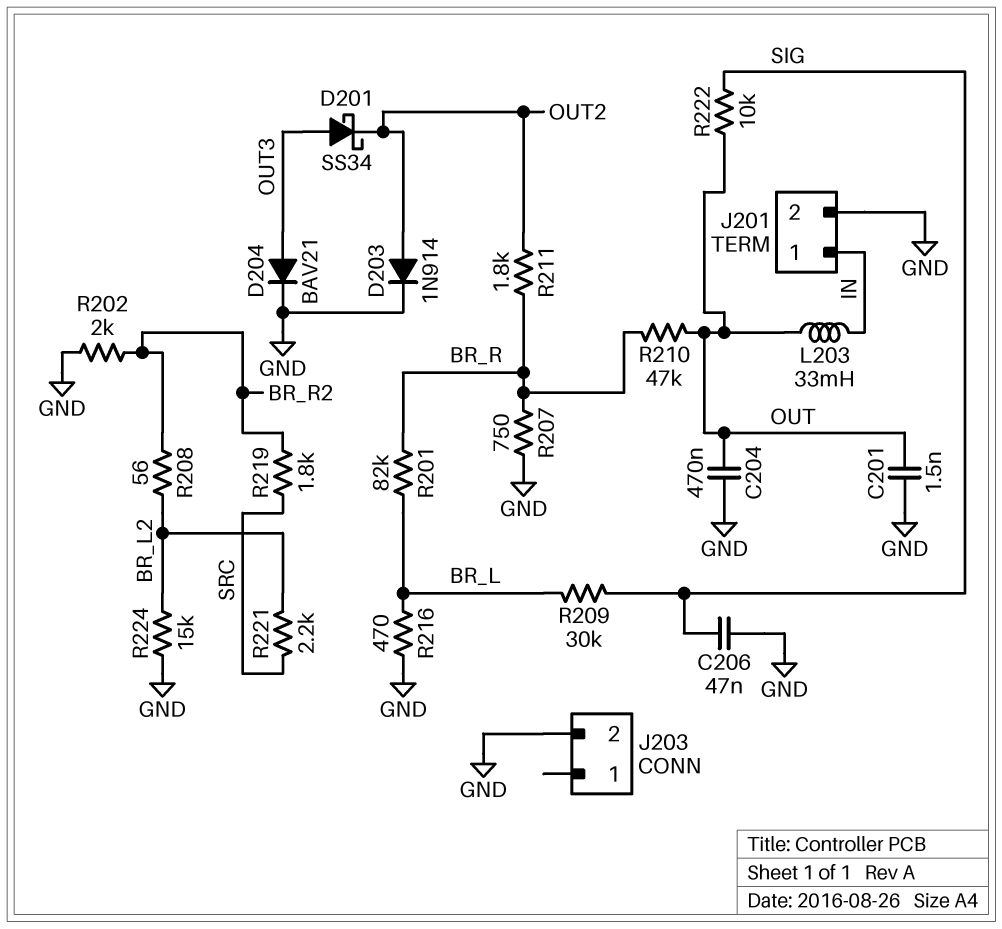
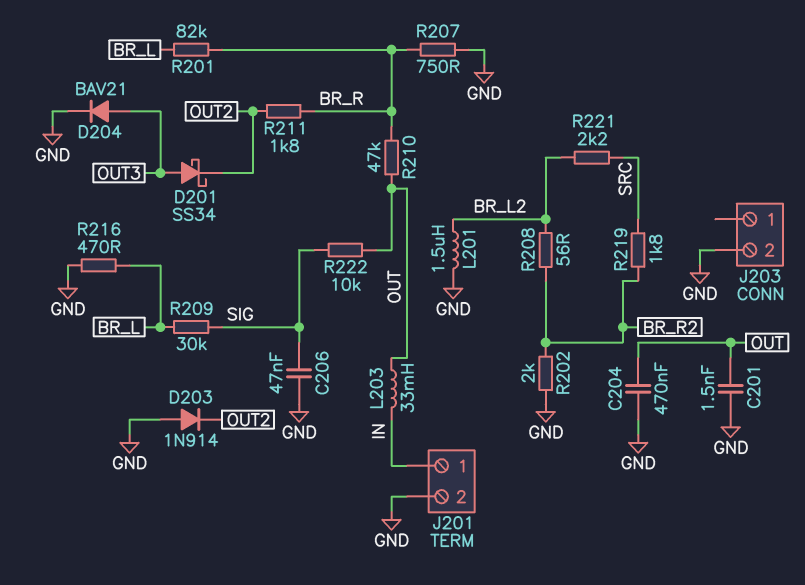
D203: diode 1N914 (A OUT2, K GND) -> diode 1N914 (A GND, K OUT2)
L201: none -> 1.5uH (BR_L2, GND)
R224: 15k (BR_L2, GND) -> none

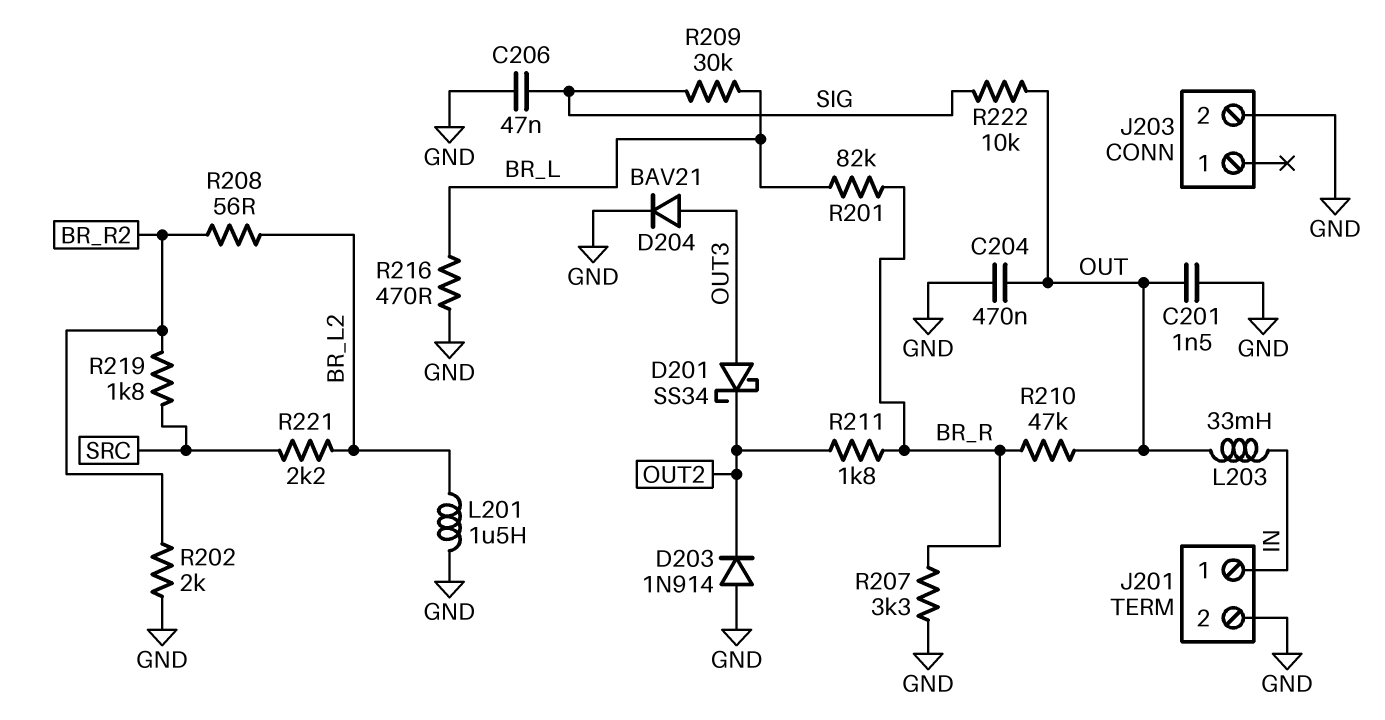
R207: 750 (BR_R, GND) -> 3.3k (BR_R, GND)

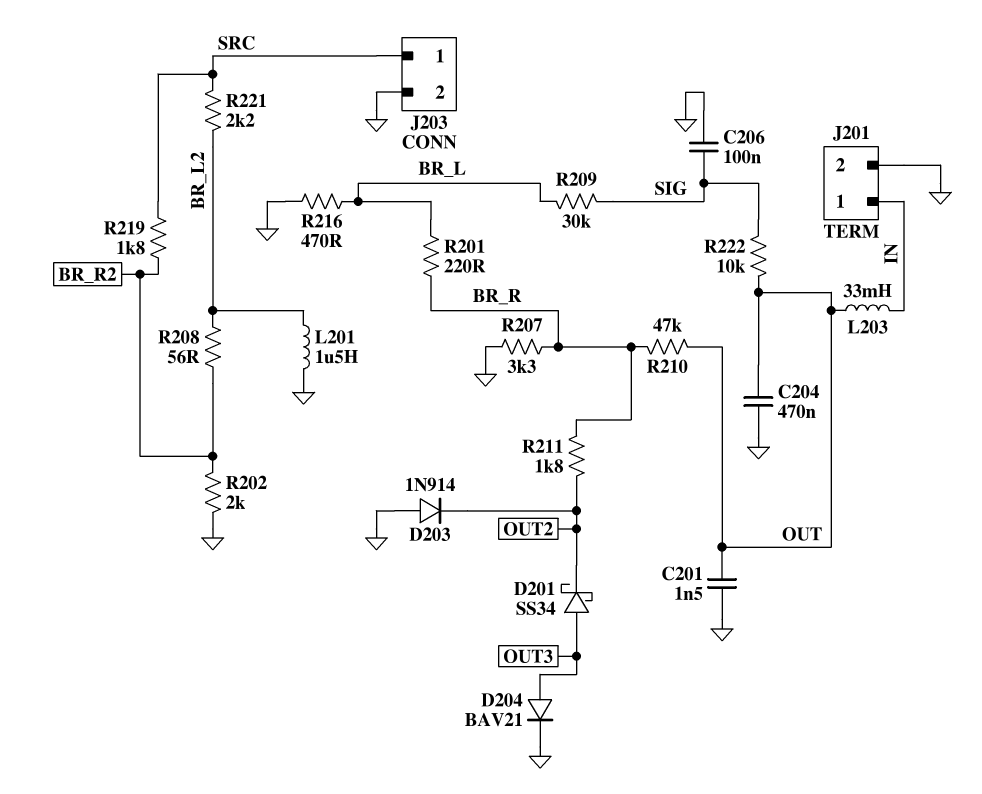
C206: 47nF (GND, SIG) -> 100nF (GND, SIG)
J203 pin 1: none -> SRC
R201: 82k (BR_L, BR_R) -> 220 (BR_L, BR_R)

